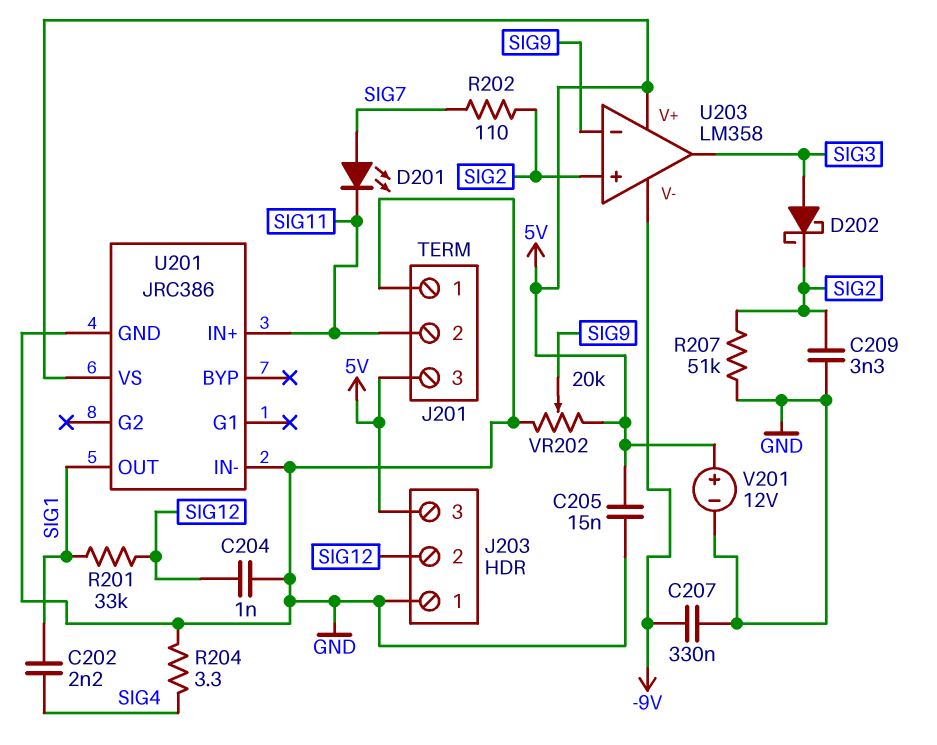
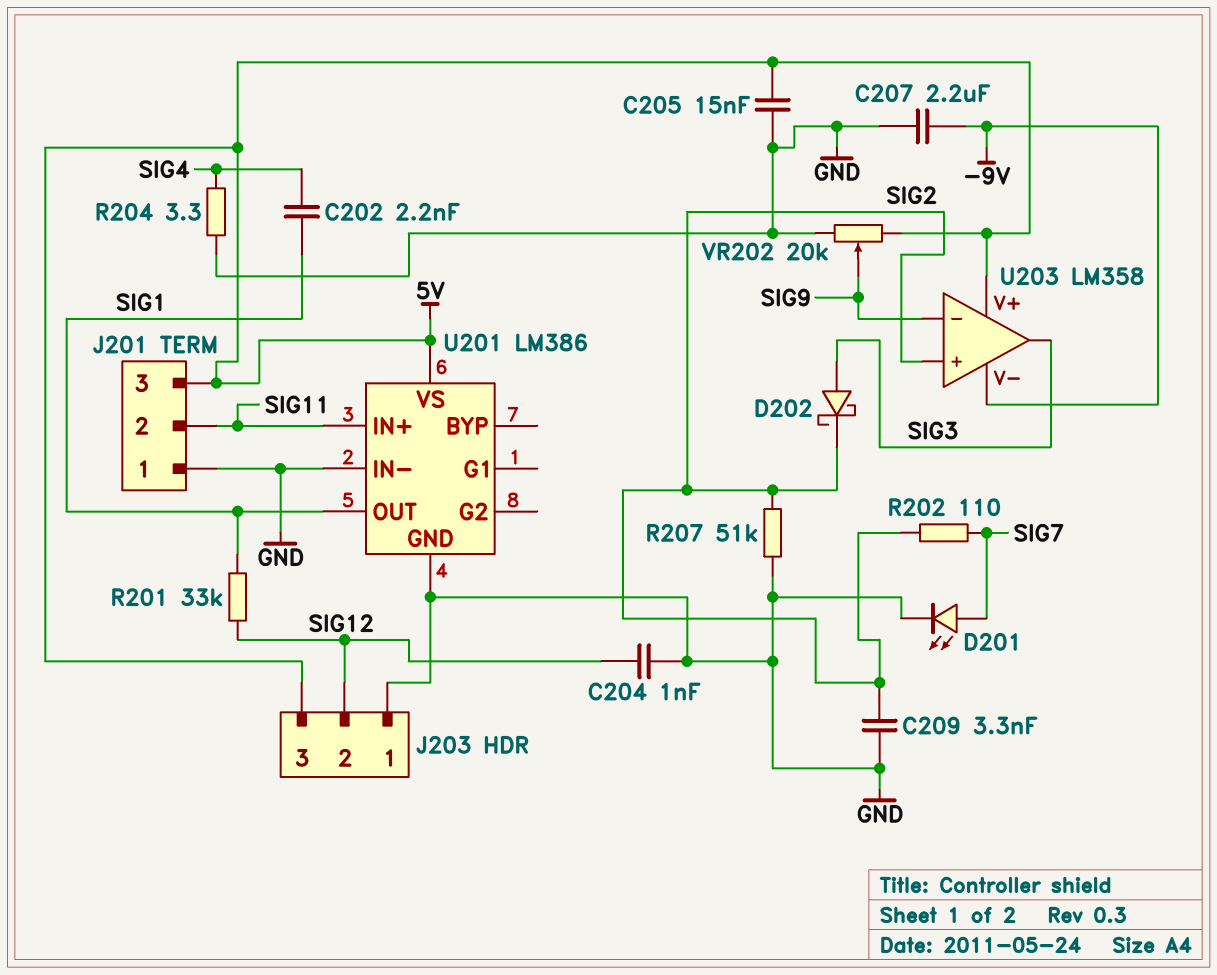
C207: 330nF (-9V, GND) -> 2.2uF (-9V, GND)
D201: LED (A SIG7, K SIG11) -> LED (A SIG7, K GND)
U201: JRC386 -> LM386
V201: 12V (plus 5V, minus GND) -> none

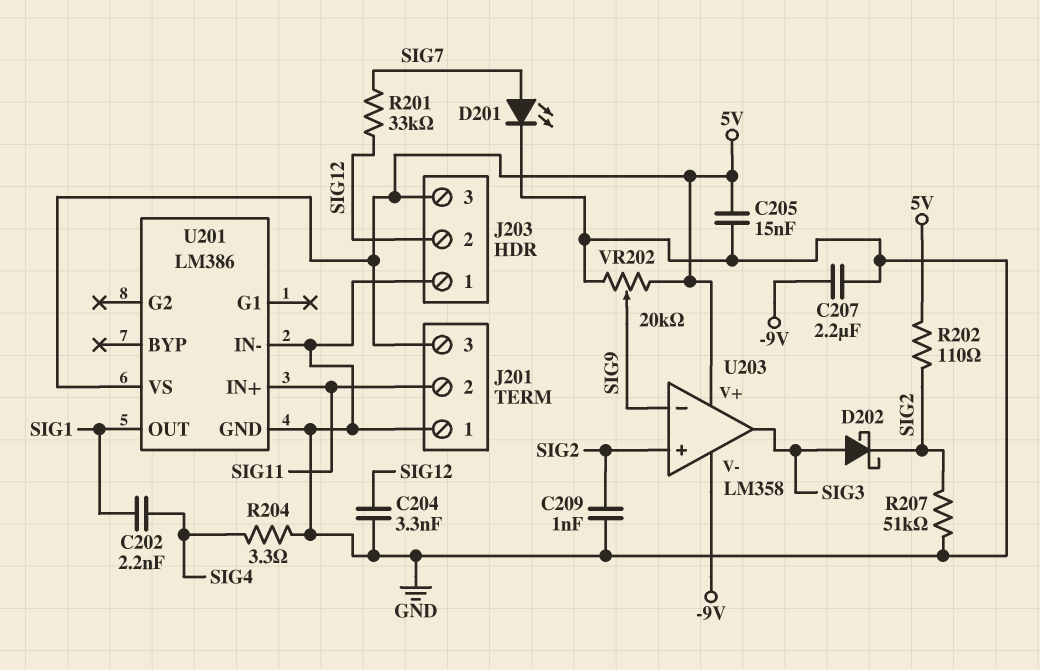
C204: 1nF (GND, SIG12) -> 3.3nF (GND, SIG12)
C209: 3.3nF (GND, SIG2) -> 1nF (GND, SIG2)
R201: 33k (SIG1, SIG12) -> 33k (SIG7, SIG12)
R202: 110 (SIG2, SIG7) -> 110 (5V, SIG2)

